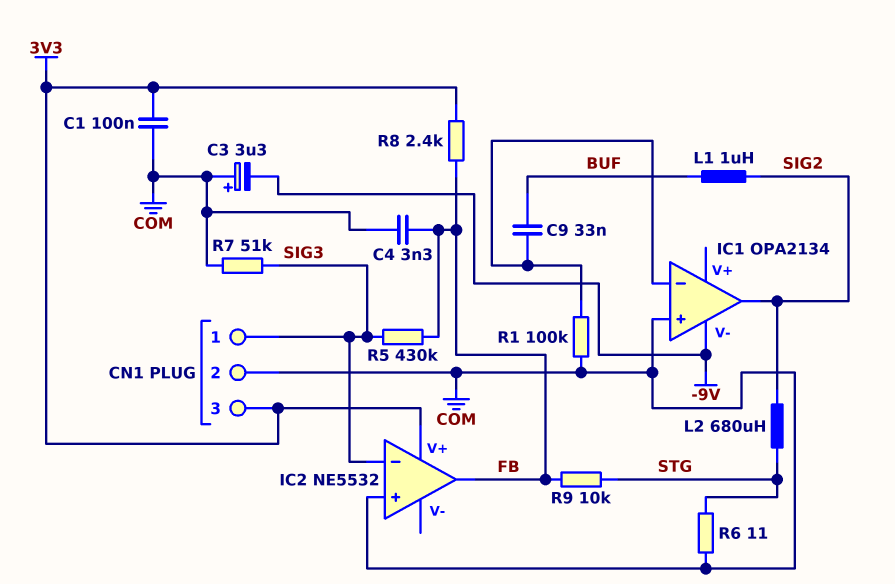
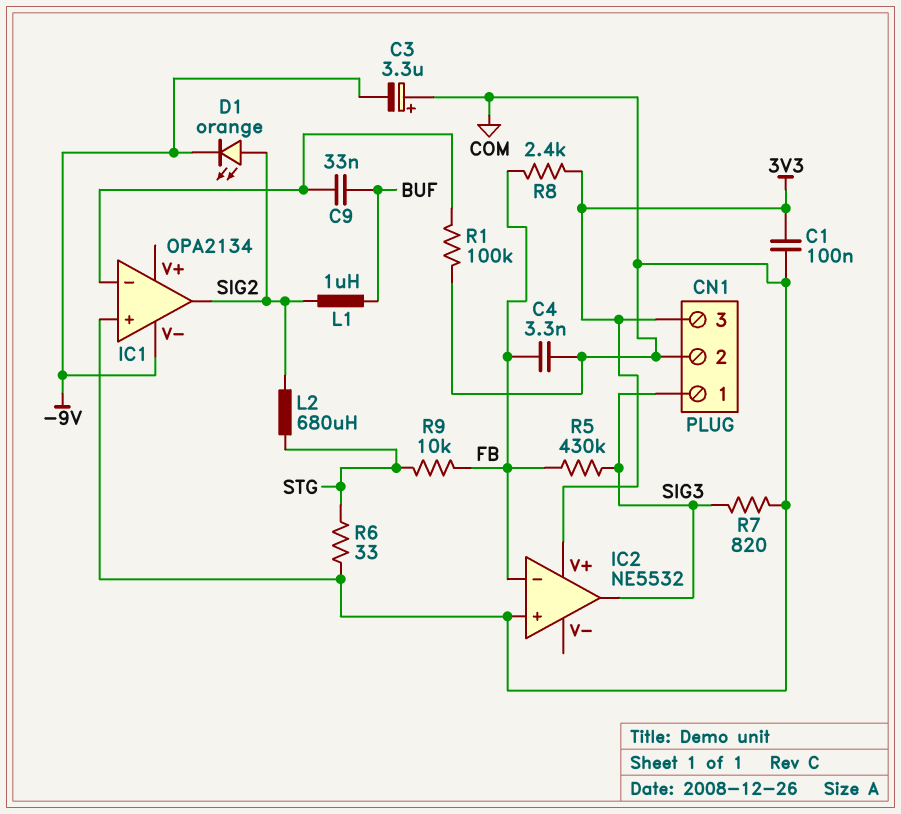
D1: none -> LED orange (A SIG2, K -9V)
IC2 pin in-: SIG3 -> FB
IC2 pin out: FB -> SIG3
R6: 11 (COM, STG) -> 33 (COM, STG)
R7: 51k (COM, SIG3) -> 820 (COM, SIG3)

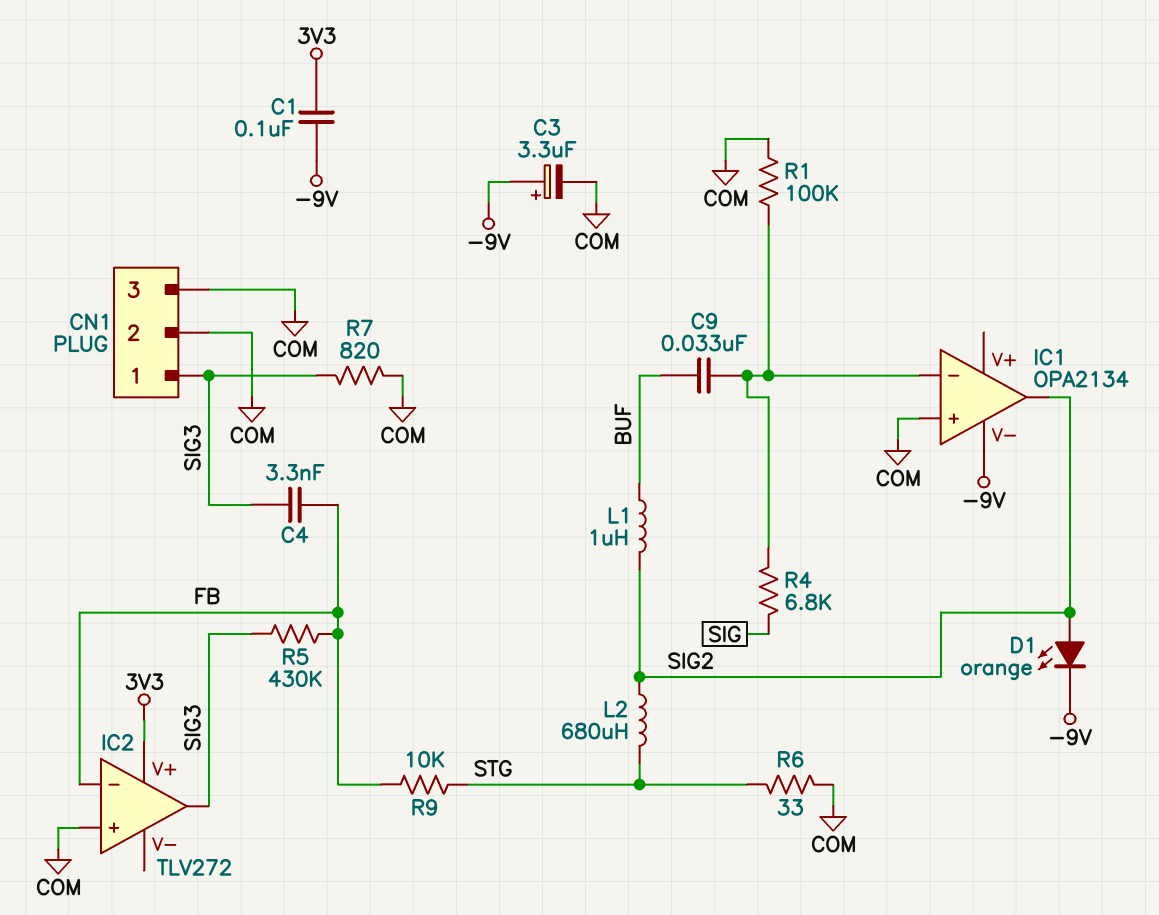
C1: 100nF (3V3, COM) -> 100nF (-9V, 3V3)
C3: 3.3uF (plus COM, minus -9V) -> 3.3uF (plus -9V, minus COM)
C4: 3.3nF (COM, FB) -> 3.3nF (FB, SIG3)
CN1 pin 3: 3V3 -> COM
IC2: NE5532 -> TLV272
R4: none -> 6.8k (IC1/in-, SIG)
R8: 2.4k (3V3, FB) -> none

